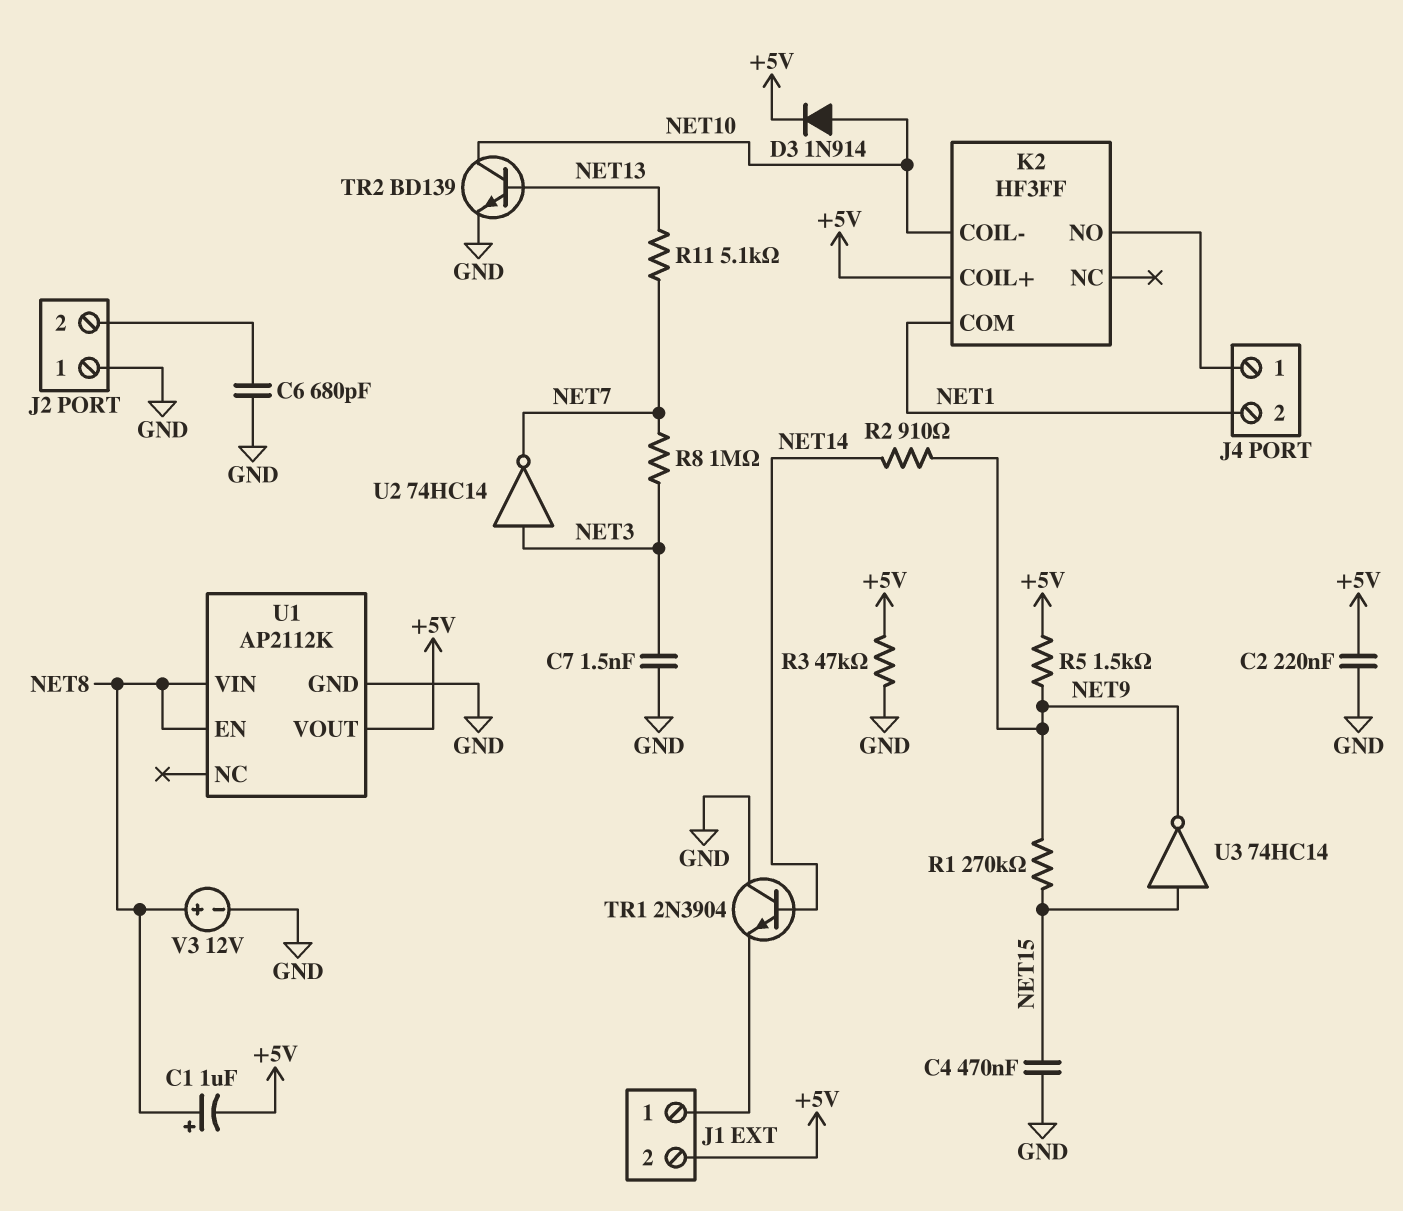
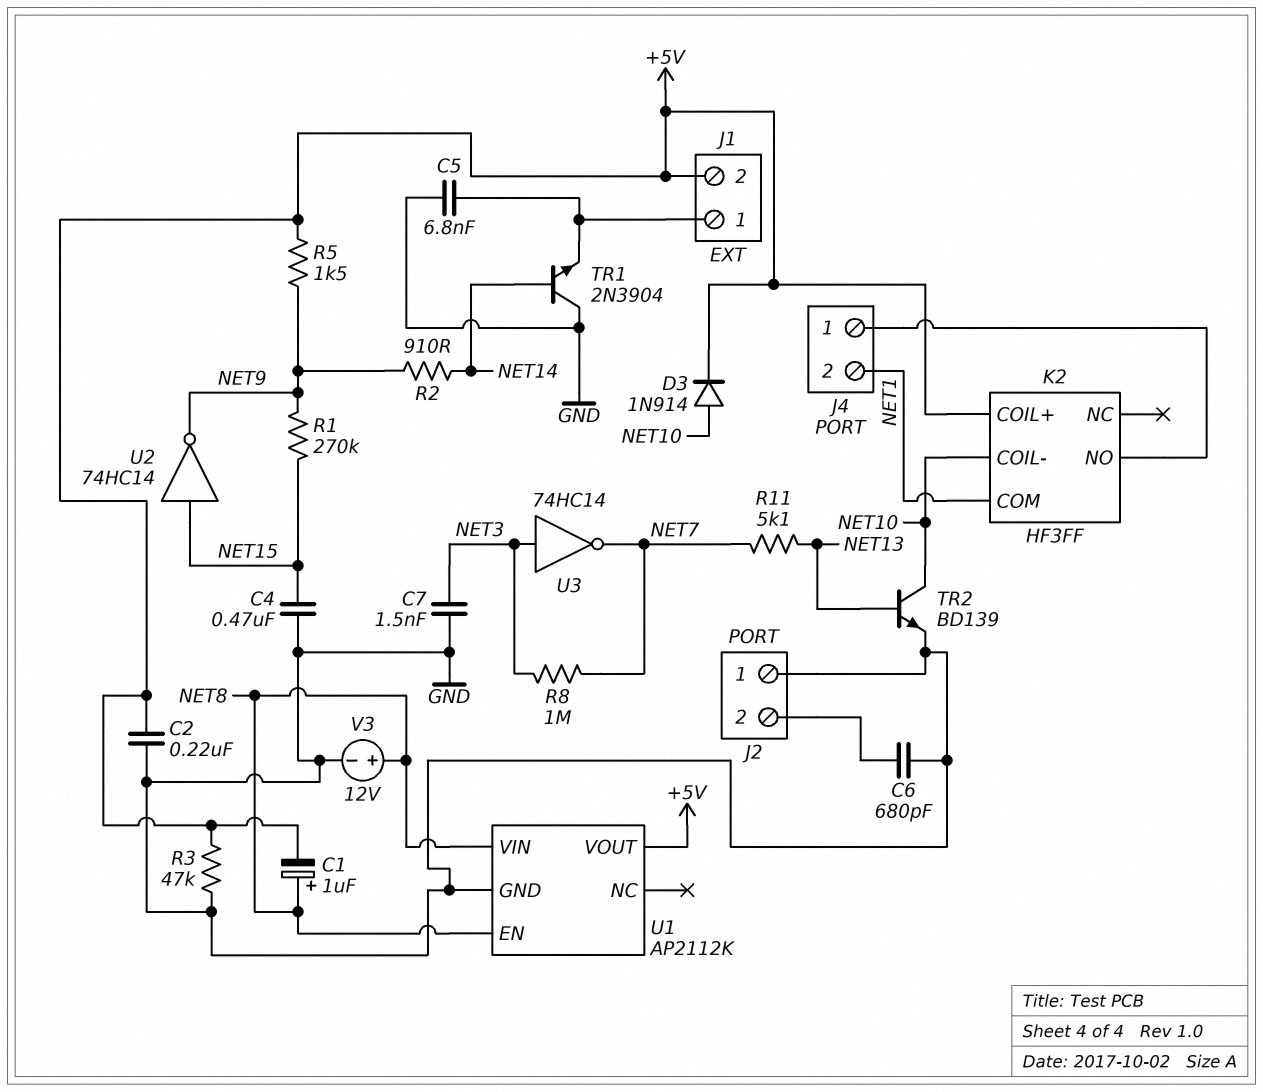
C5: none -> 6.8nF (GND, J1/1)
U2: NOT 74HC14 (in NET3, out NET7) -> NOT 74HC14 (in NET15, out NET9)
U3: NOT 74HC14 (in NET15, out NET9) -> NOT 74HC14 (in NET3, out NET7)

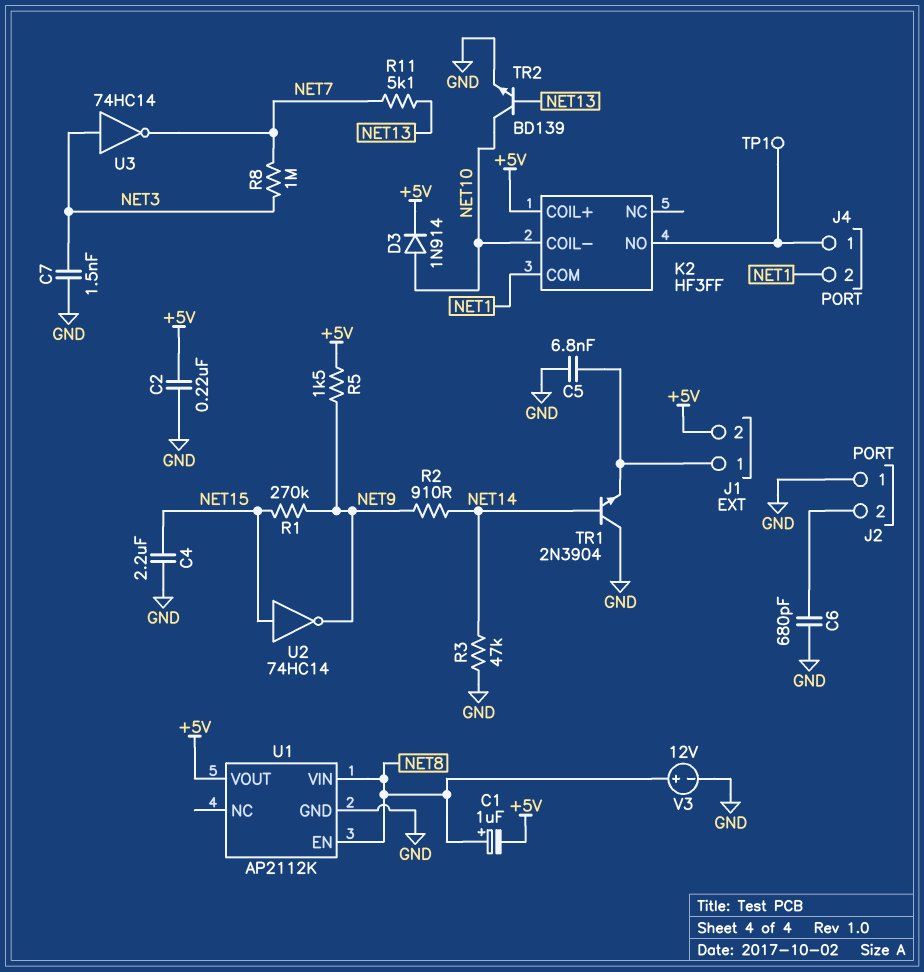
C4: 470nF (GND, NET15) -> 2.2uF (GND, NET15)
R3: 47k (+5V, GND) -> 47k (GND, NET14)
TP1: none -> test point (J4/1)

